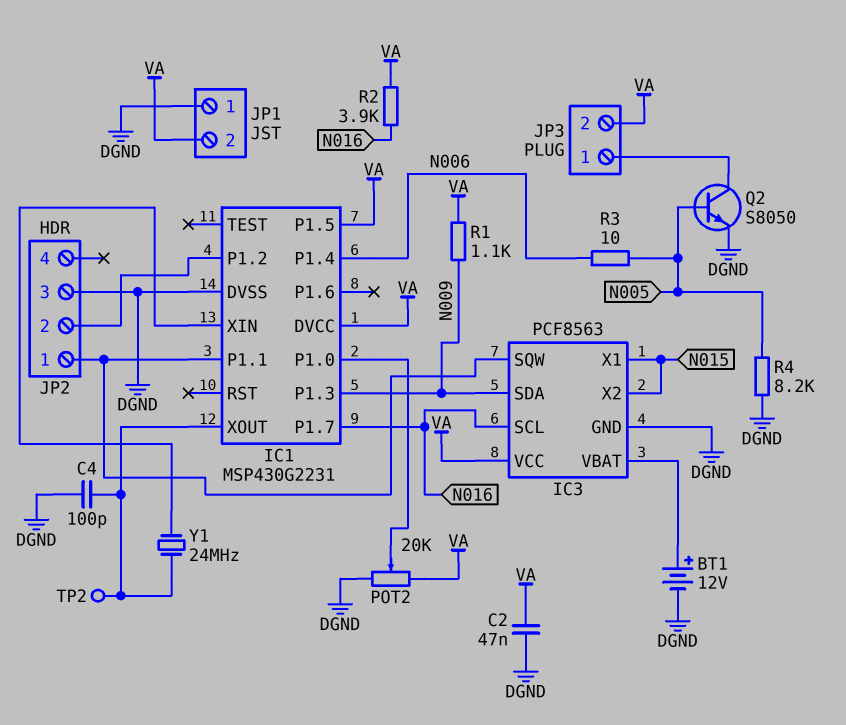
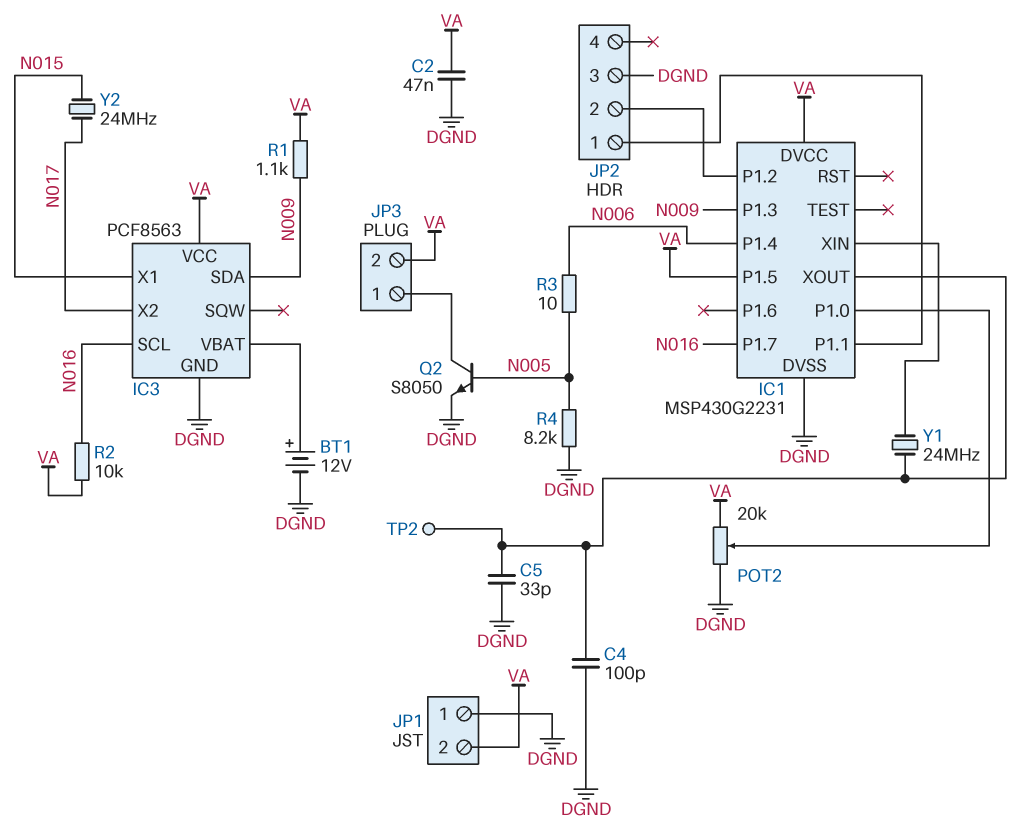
C5: none -> 33pF (DGND, IC1/XOUT)
IC3 pin SQW: IC1/P1.1 -> none
IC3 pin X2: N015 -> N017
R2: 3.9k (N016, VA) -> 10k (N016, VA)
Y2: none -> 24MHz (N015, N017)

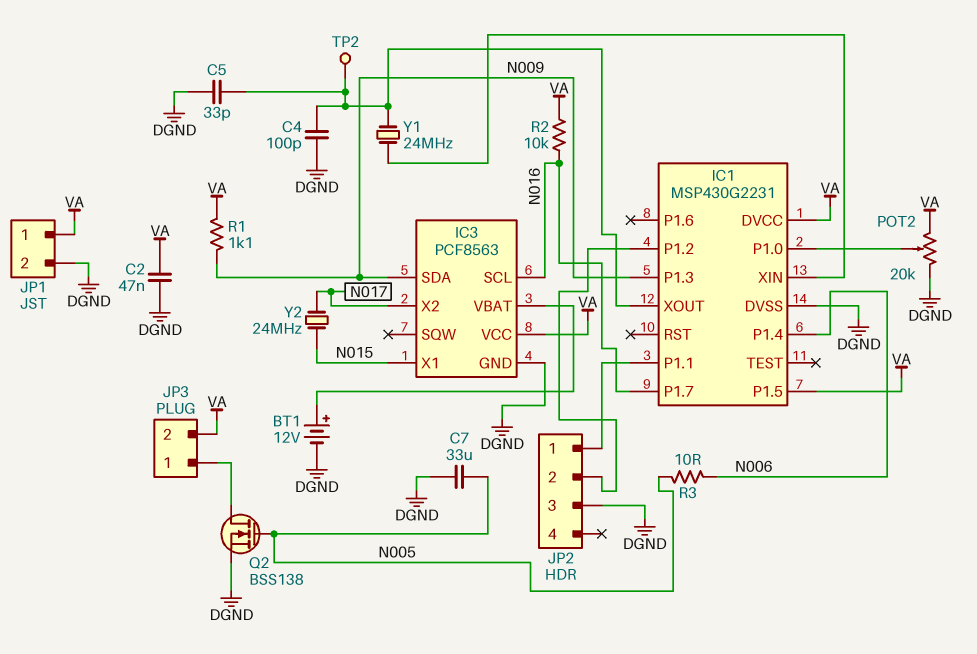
C7: none -> 33uF (DGND, N005)
JP1 pin 1: DGND -> VA
JP1 pin 2: VA -> DGND
Q2: NPN S8050 (B N005, C JP3/1, E DGND) -> NMOS BSS138 (G N005, D JP3/1, S DGND)
R4: 8.2k (DGND, N005) -> none

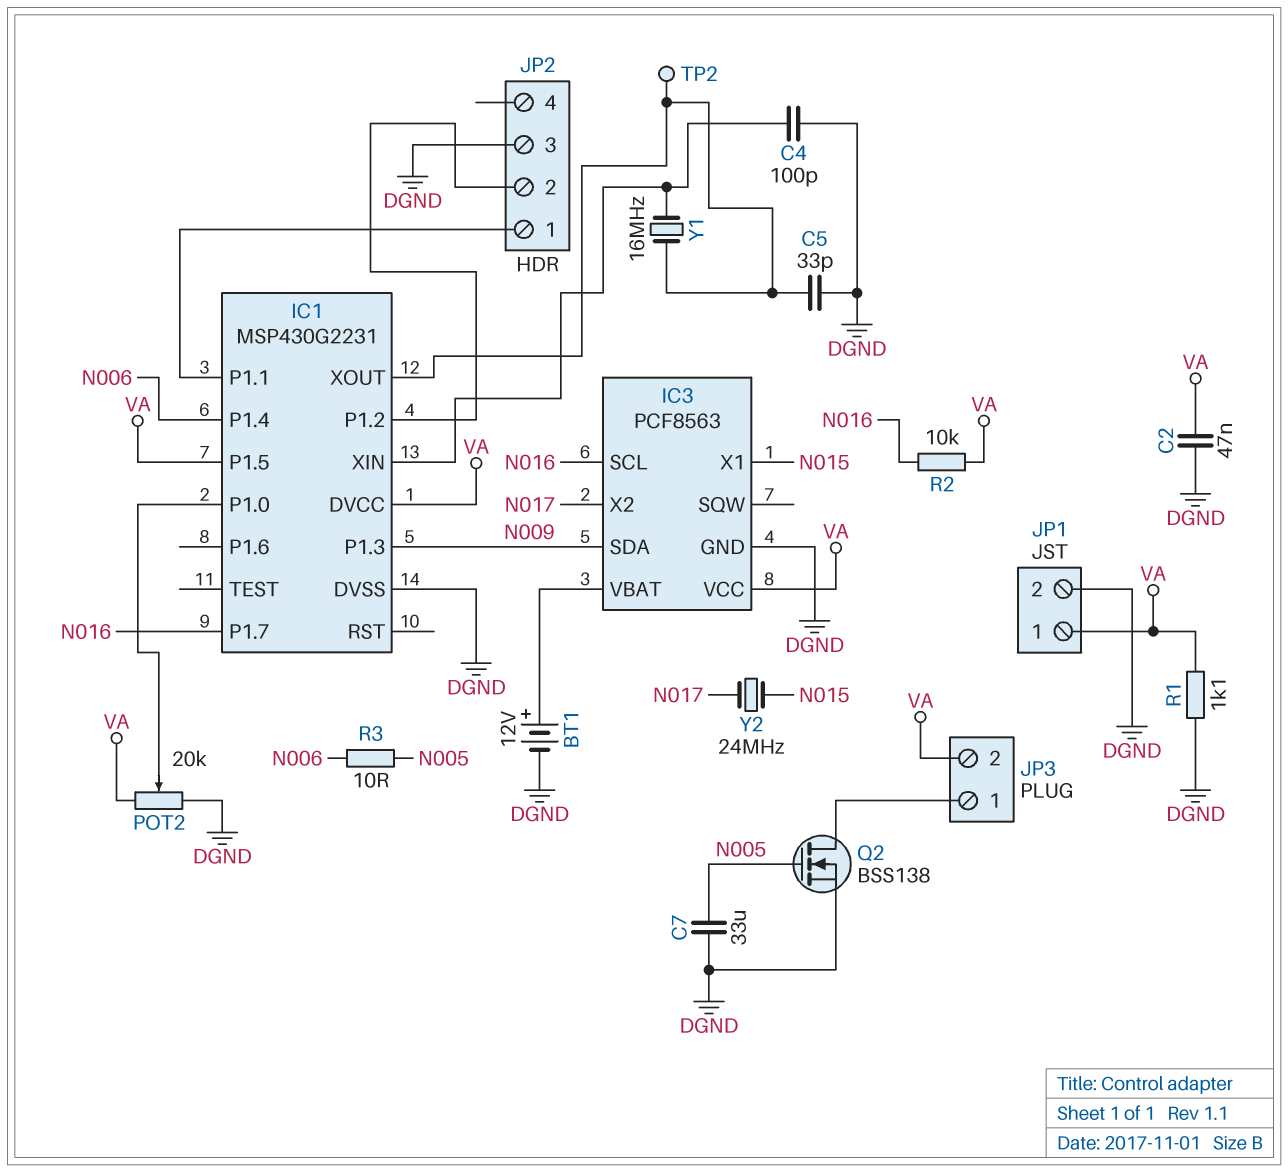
C4: 100pF (DGND, IC1/XOUT) -> 100pF (DGND, IC1/XIN)
R1: 1.1k (N009, VA) -> 1.1k (DGND, VA)
Y1: 24MHz (IC1/XIN, IC1/XOUT) -> 16MHz (IC1/XIN, IC1/XOUT)

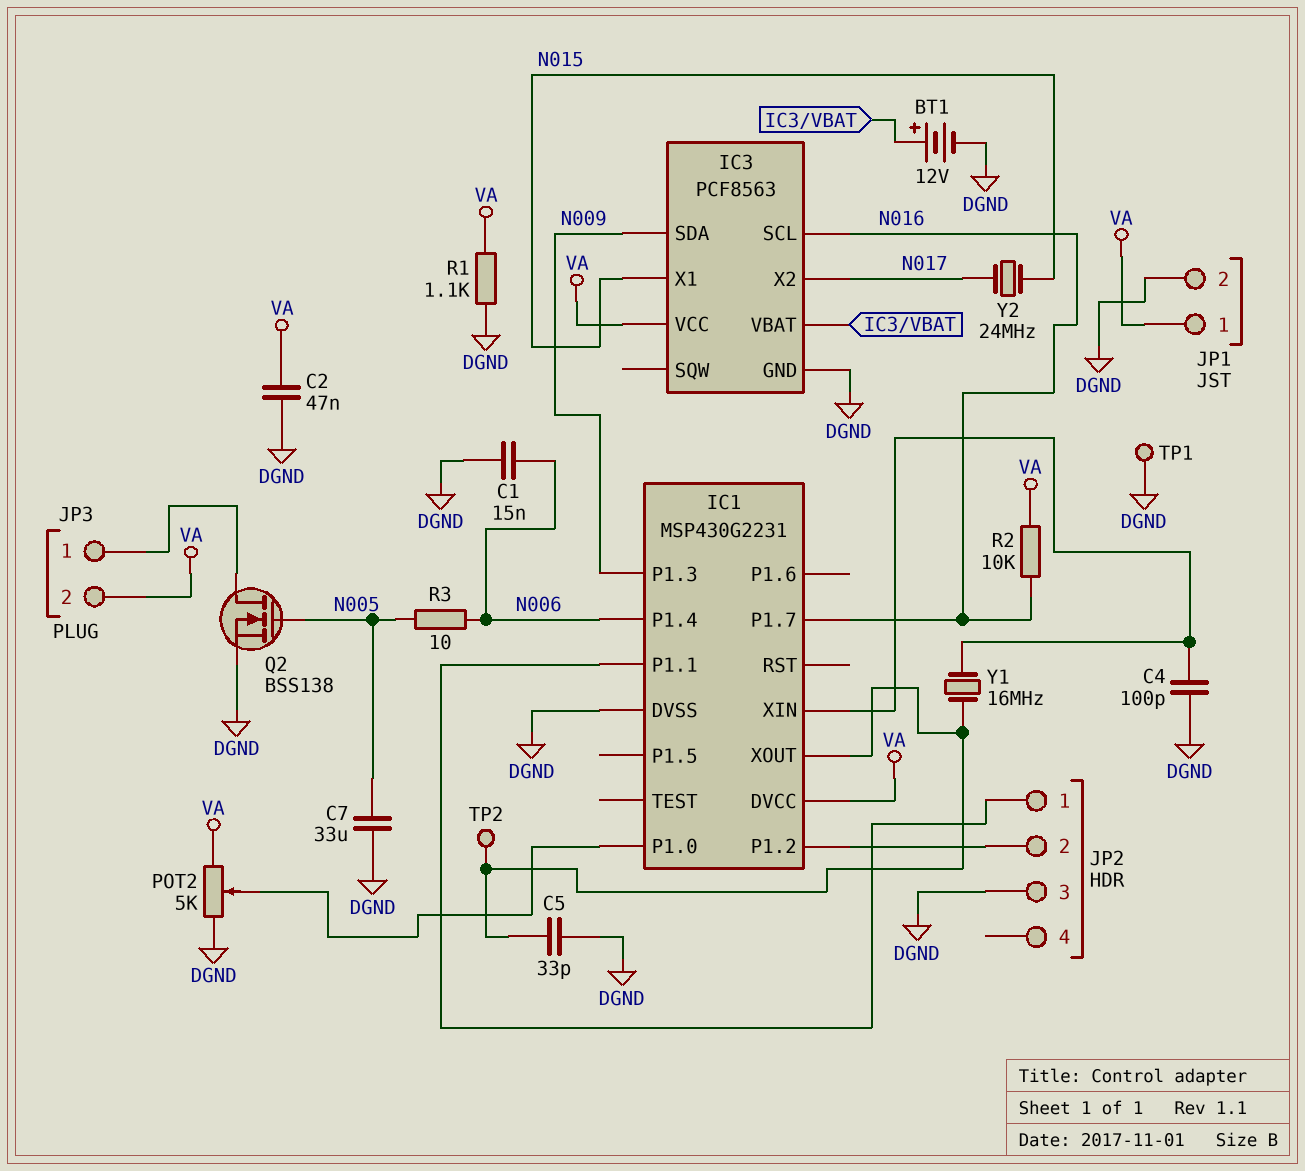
C1: none -> 15nF (DGND, N006)
IC1 pin P1.5: VA -> none
POT2: 20k (DGND, VA, wiper IC1/P1.0) -> 5k (DGND, VA, wiper IC1/P1.0)
TP1: none -> test point (DGND)

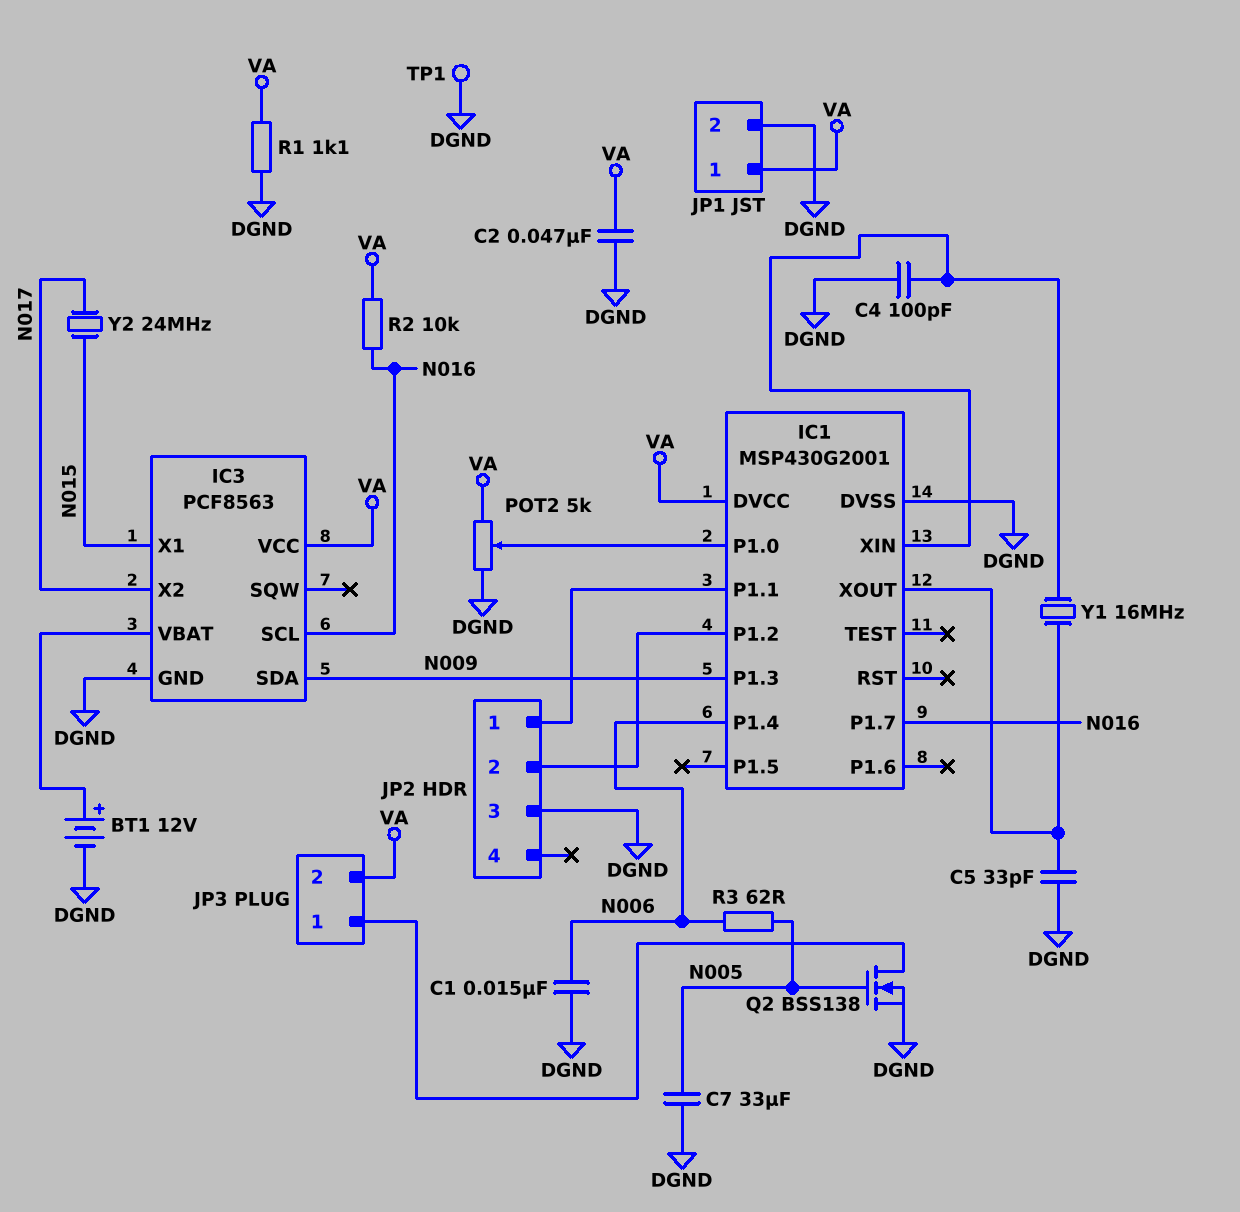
IC1: MSP430G2231 -> MSP430G2001
R3: 10 (N005, N006) -> 62 (N005, N006)
TP2: test point (IC1/XOUT) -> none

